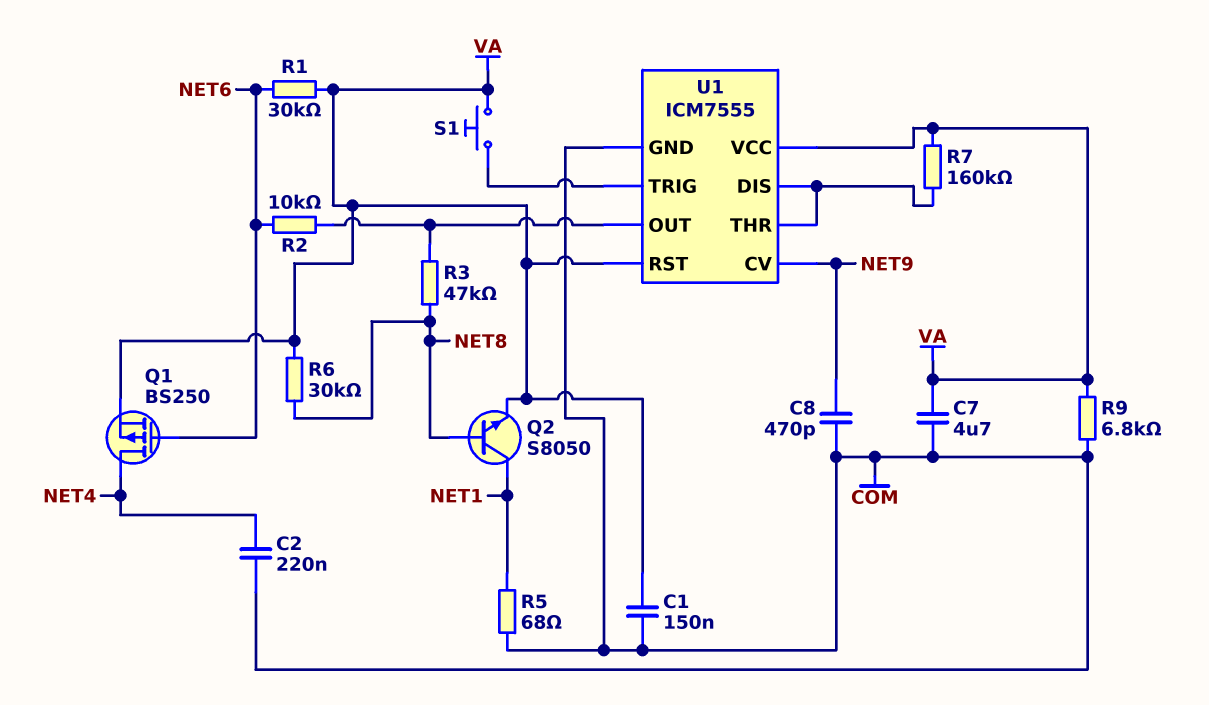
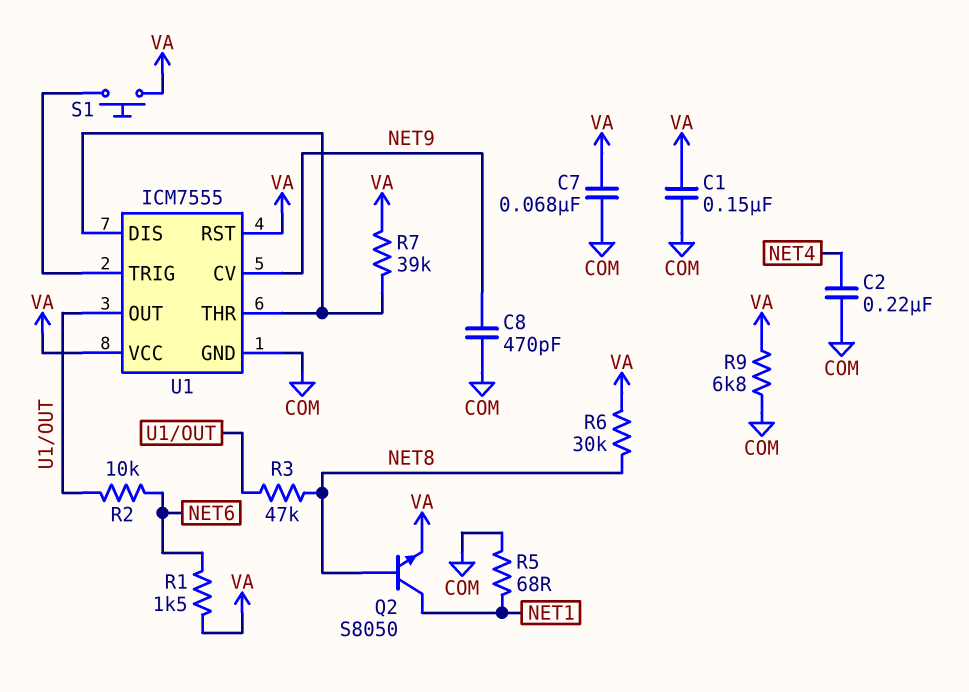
C7: 4.7uF (COM, VA) -> 68nF (COM, VA)
Q1: PMOS BS250 (G NET6, D NET4, S VA) -> none
R1: 30k (NET6, VA) -> 1.5k (NET6, VA)
R7: 160k (U1/DIS, VA) -> 39k (U1/DIS, VA)

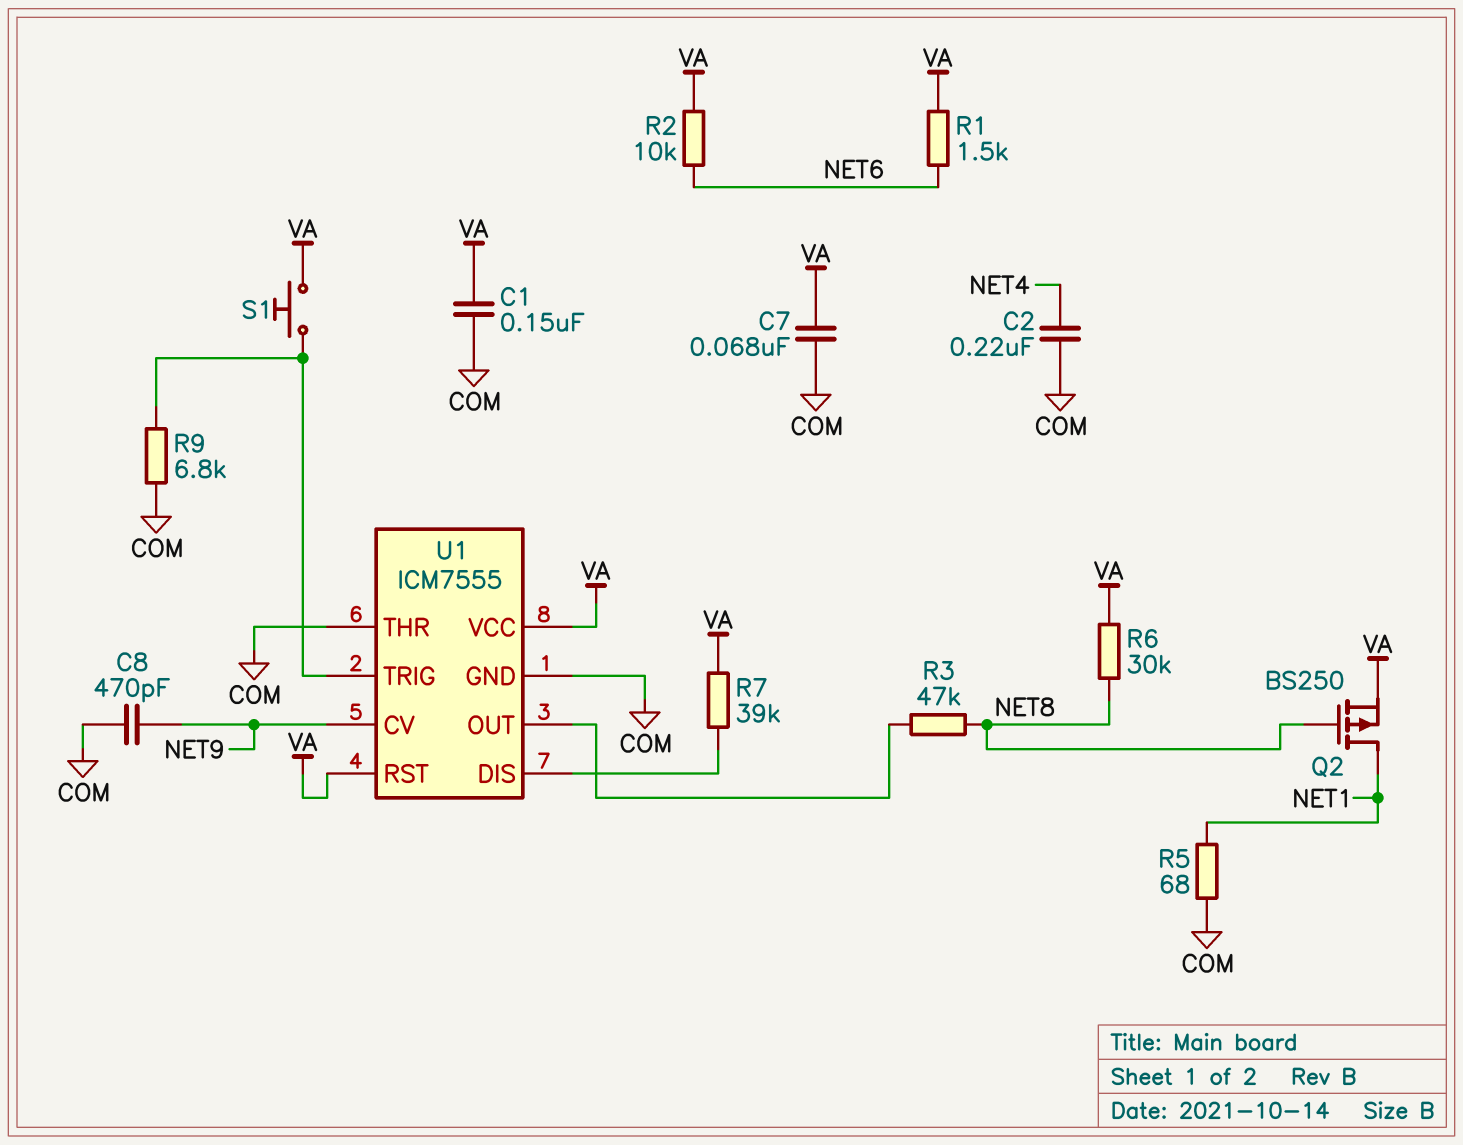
Q2: NPN S8050 (B NET8, C NET1, E VA) -> PMOS BS250 (G NET8, D NET1, S VA)
R2: 10k (NET6, U1/OUT) -> 10k (NET6, VA)
R9: 6.8k (COM, VA) -> 6.8k (COM, U1/TRIG)
U1 pin THR: U1/DIS -> COM

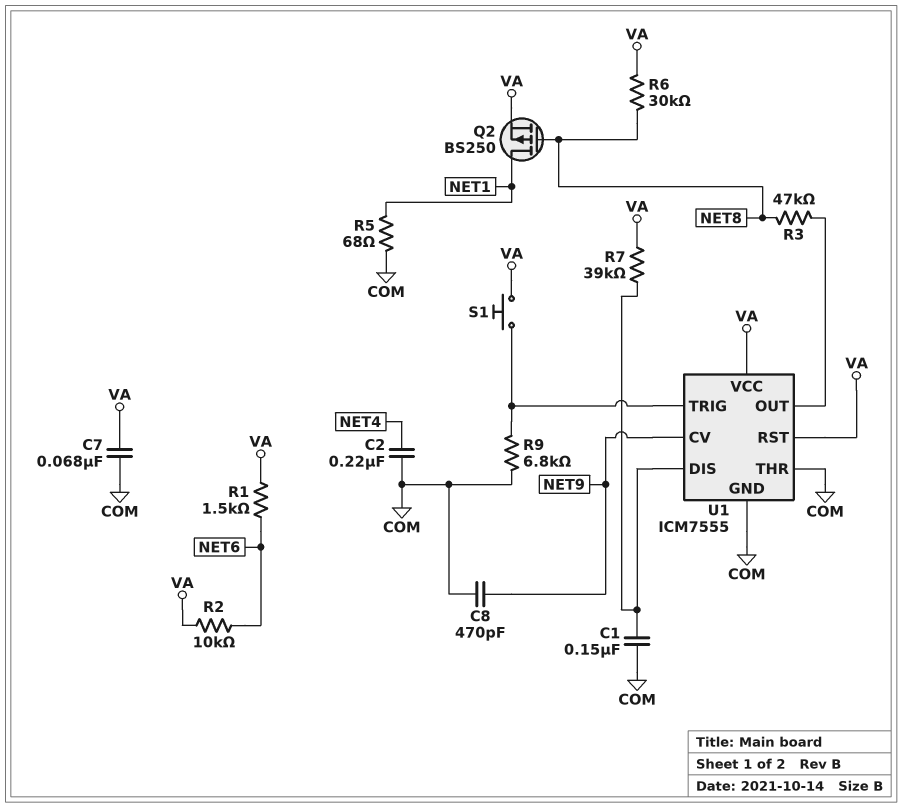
C1: 150nF (COM, VA) -> 150nF (COM, U1/DIS)

